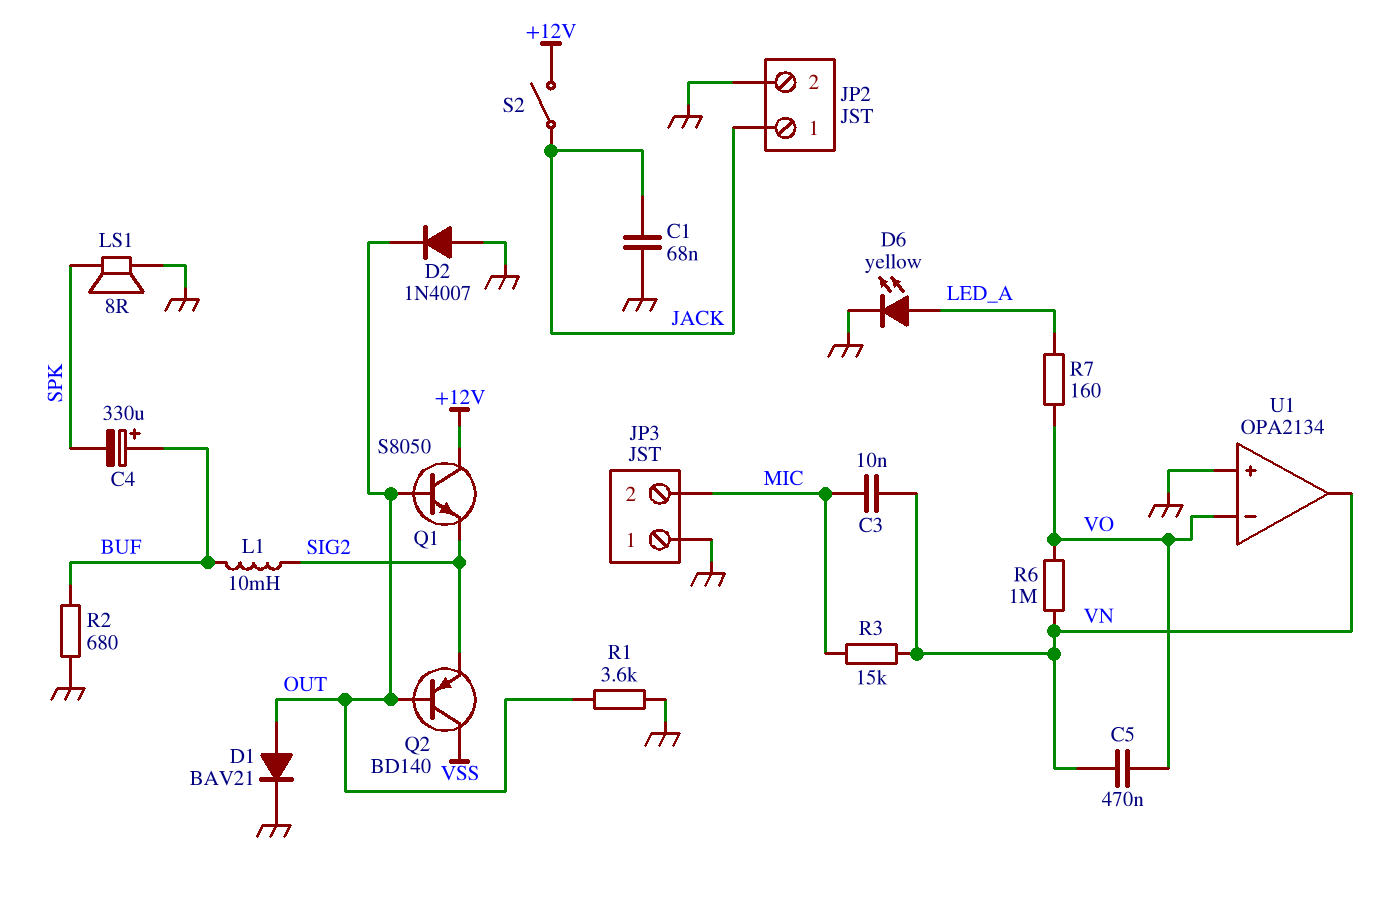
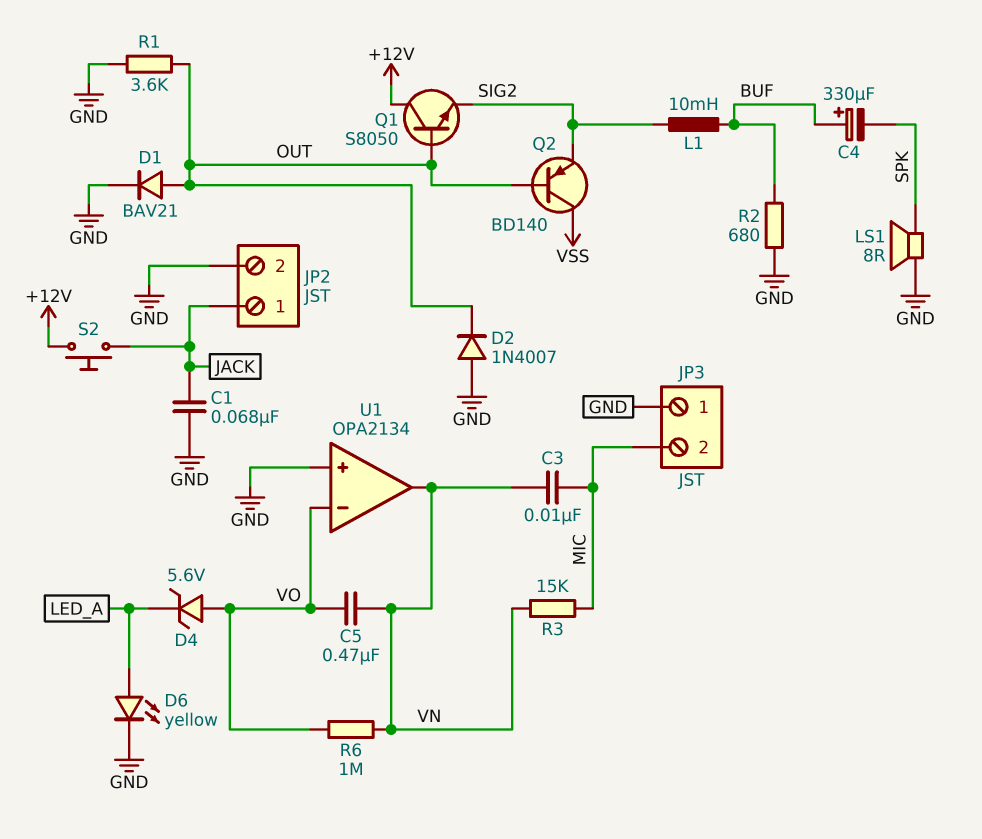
D4: none -> zener 5.6V (A VO, K LED_A)
R7: 160 (LED_A, VO) -> none
S2: switch (+12V, JACK) -> button (+12V, JACK)

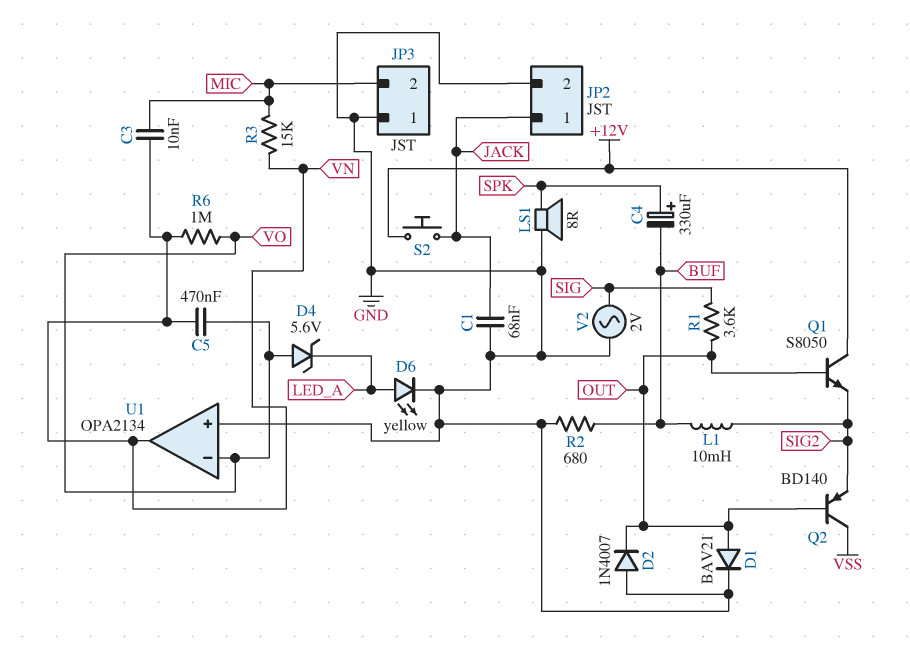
C4: 330uF (plus BUF, minus SPK) -> 330uF (plus SPK, minus BUF)
R1: 3.6k (GND, OUT) -> 3.6k (OUT, SIG)
V2: none -> AC 2V (GND, SIG)

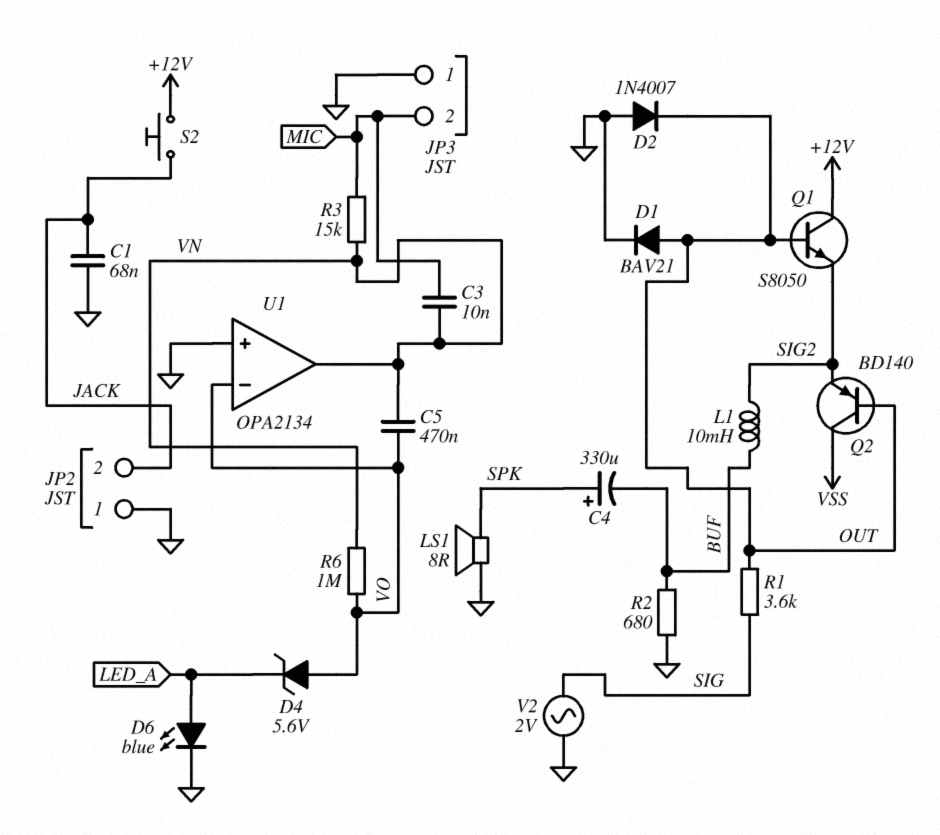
D6: LED yellow (A LED_A, K GND) -> LED blue (A LED_A, K GND)
JP2 pin 1: JACK -> GND
JP2 pin 2: GND -> JACK

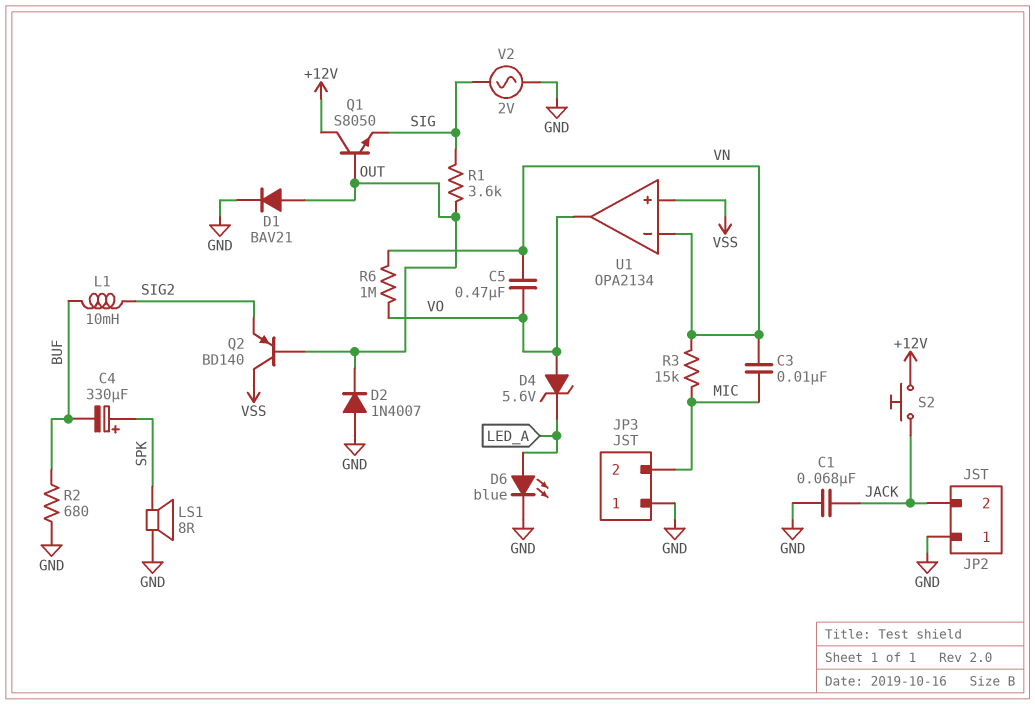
Q1: NPN S8050 (B OUT, C +12V, E SIG2) -> NPN S8050 (B OUT, C +12V, E SIG)
U1 pin in+: GND -> VSS
U1 pin in-: VO -> VN
U1 pin out: VN -> VO

